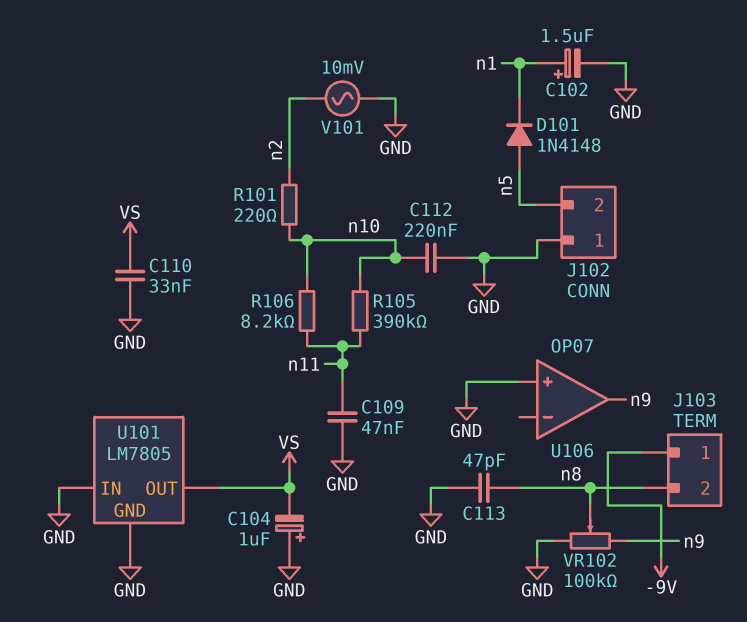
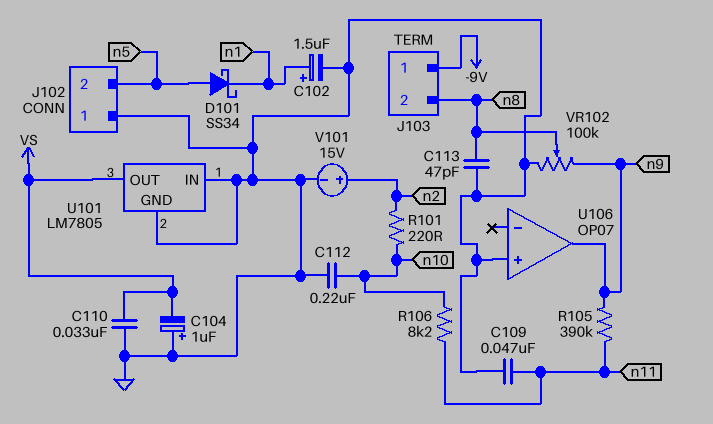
D101: diode 1N4148 (A n5, K n1) -> schottky SS34 (A n5, K n1)
R105: 390k (n10, n11) -> 390k (n9, n11)
V101: AC 10mV (GND, n2) -> 15V (plus n2, minus GND)

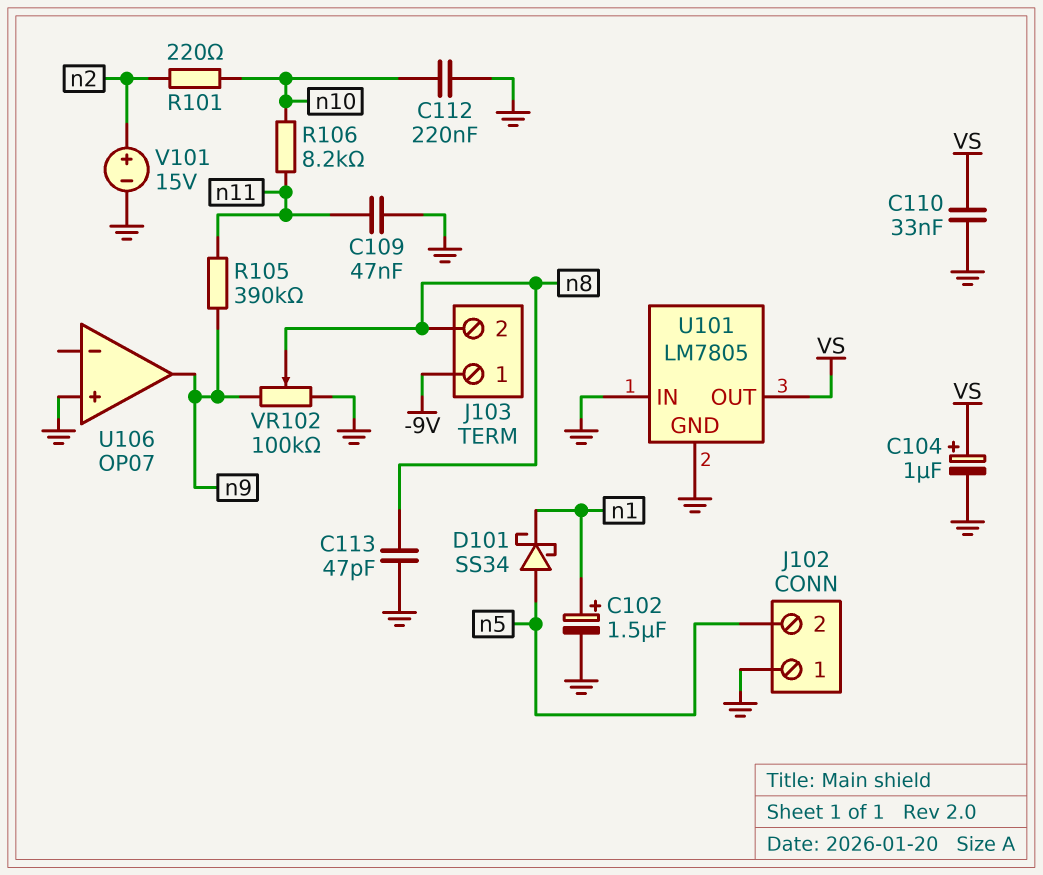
C104: 1uF (plus GND, minus VS) -> 1uF (plus VS, minus GND)

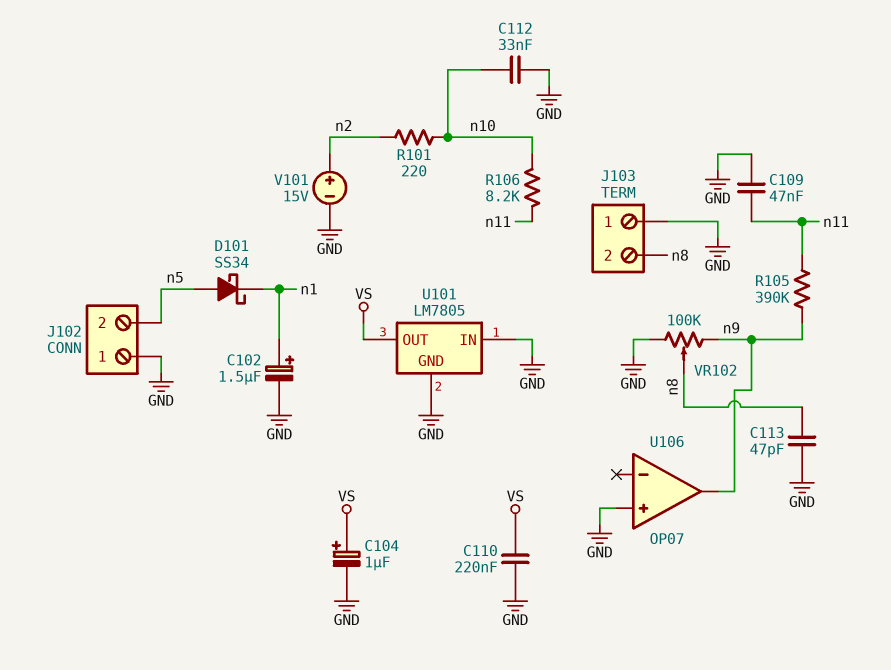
C110: 33nF (GND, VS) -> 220nF (GND, VS)
C112: 220nF (GND, n10) -> 33nF (GND, n10)
J103 pin 1: -9V -> GND

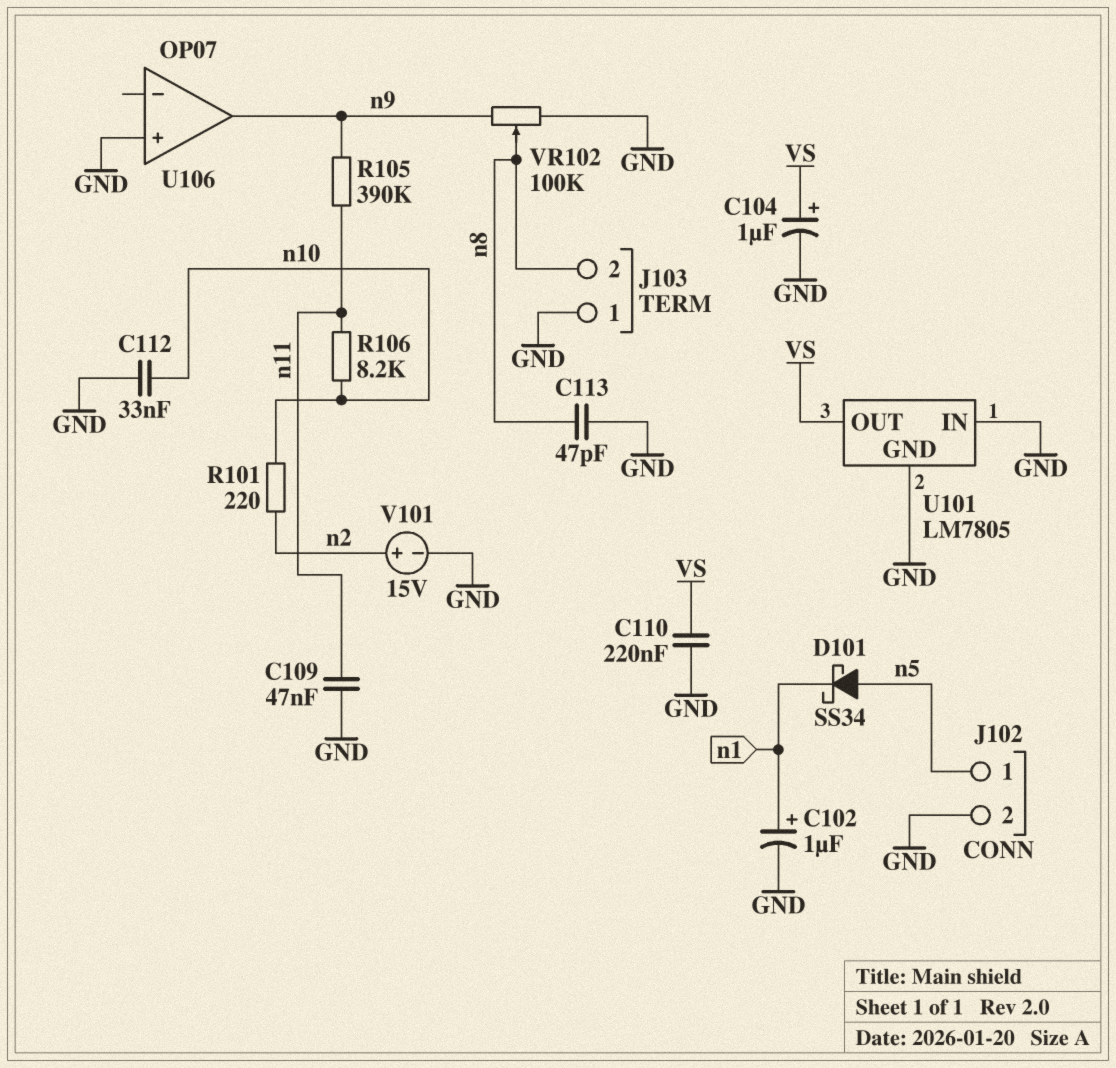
C102: 1.5uF (plus n1, minus GND) -> 1uF (plus n1, minus GND)
J102 pin 1: GND -> n5
J102 pin 2: n5 -> GND

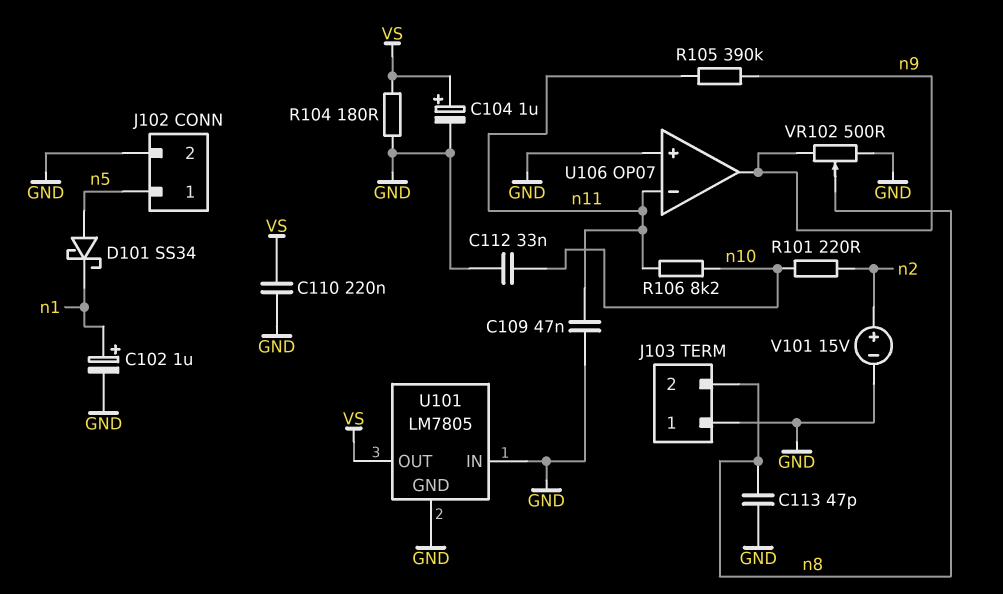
R104: none -> 180 (GND, VS)
U106 pin in-: none -> n11
VR102: 100k (GND, n9, wiper n8) -> 500 (GND, n9, wiper n8)

